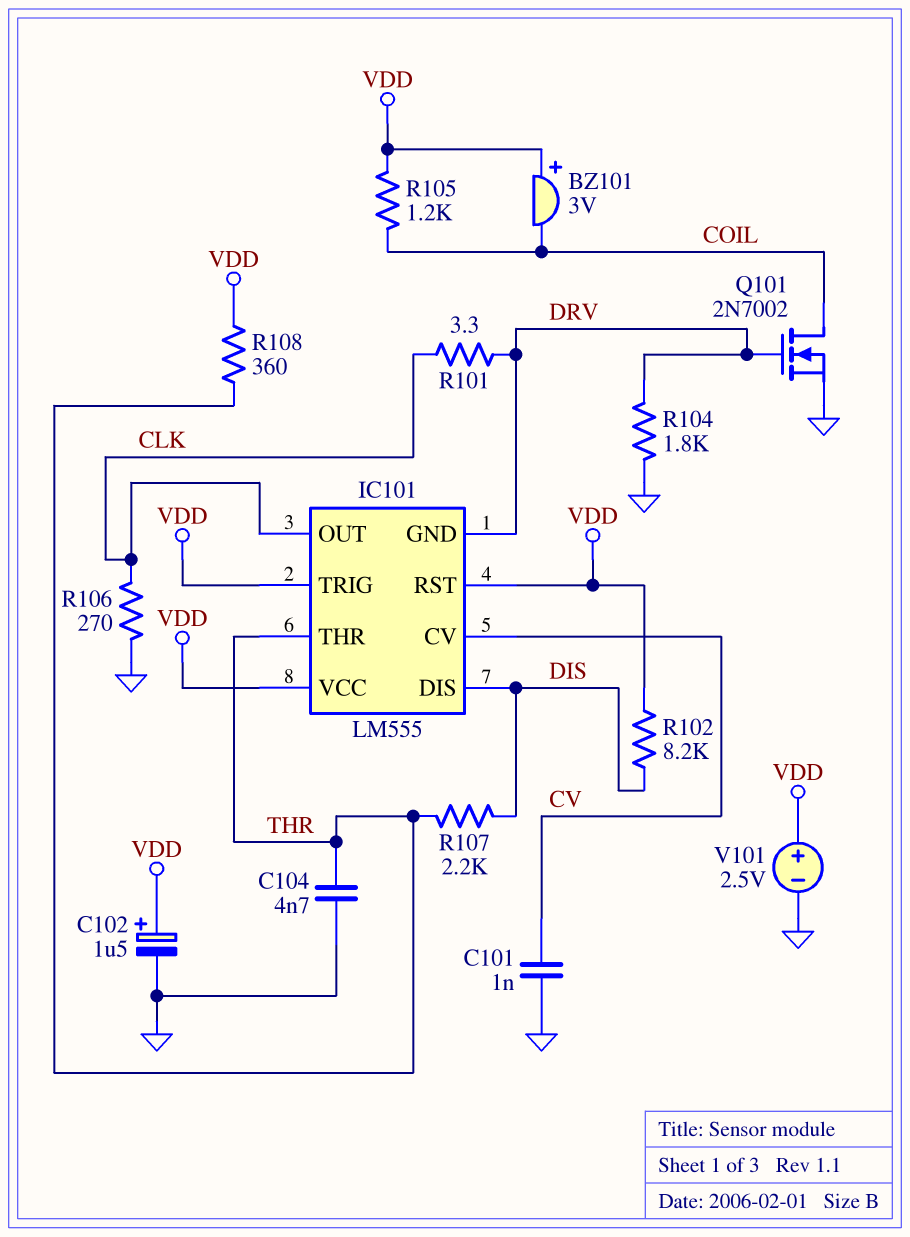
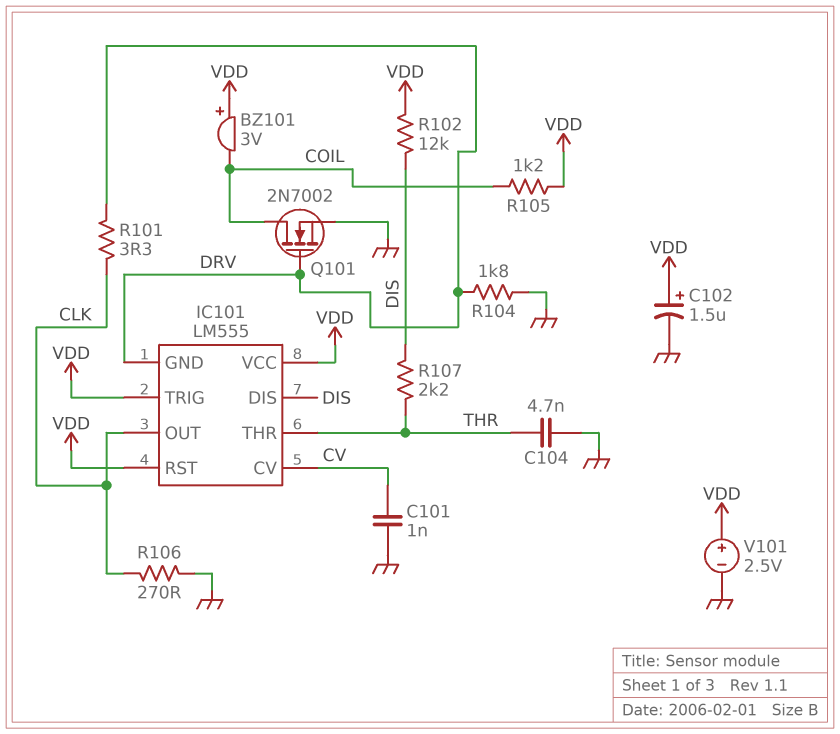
R102: 8.2k (DIS, VDD) -> 12k (DIS, VDD)
R108: 360 (THR, VDD) -> none

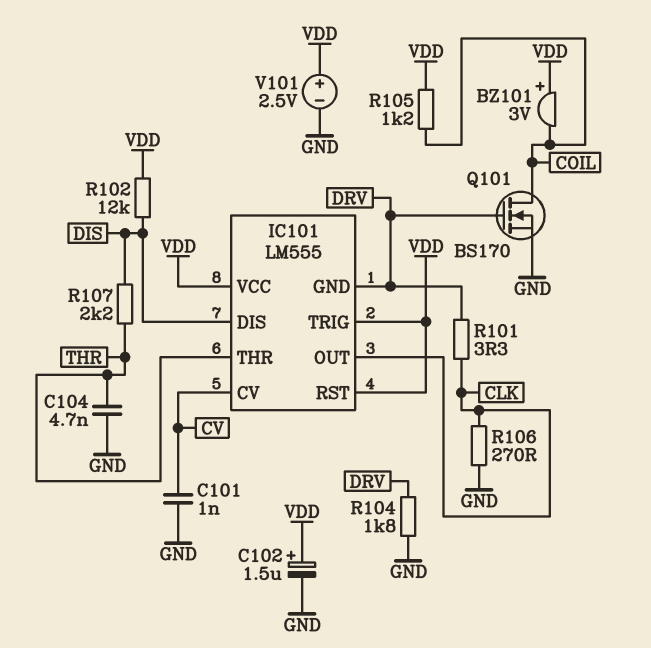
Q101: NMOS 2N7002 (G DRV, D COIL, S GND) -> NMOS BS170 (G DRV, D COIL, S GND)

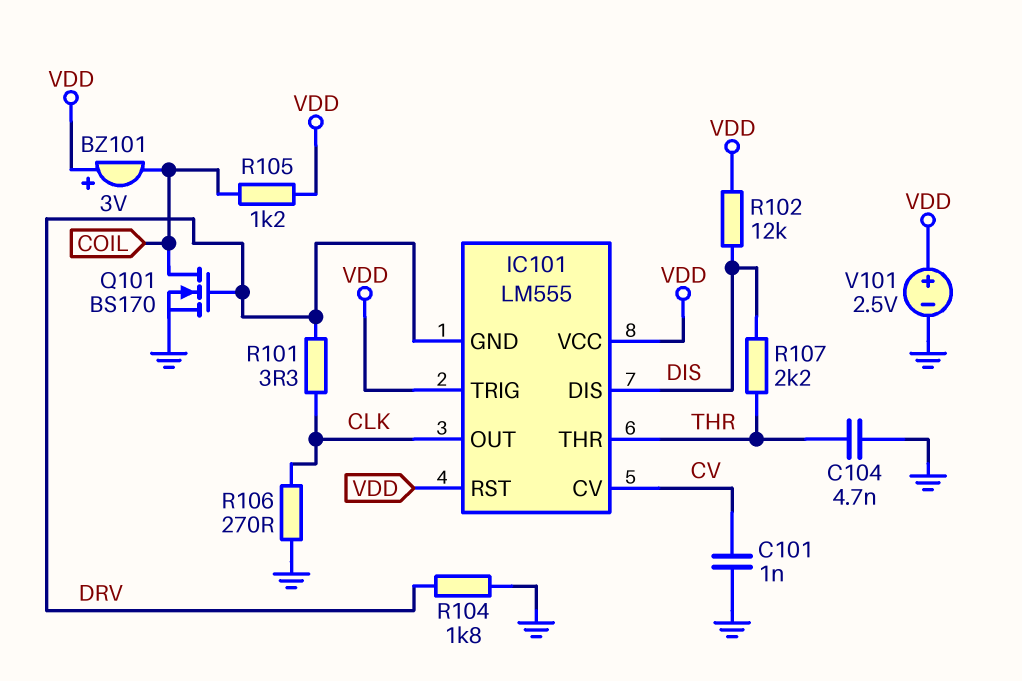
C102: 1.5uF (plus VDD, minus GND) -> none

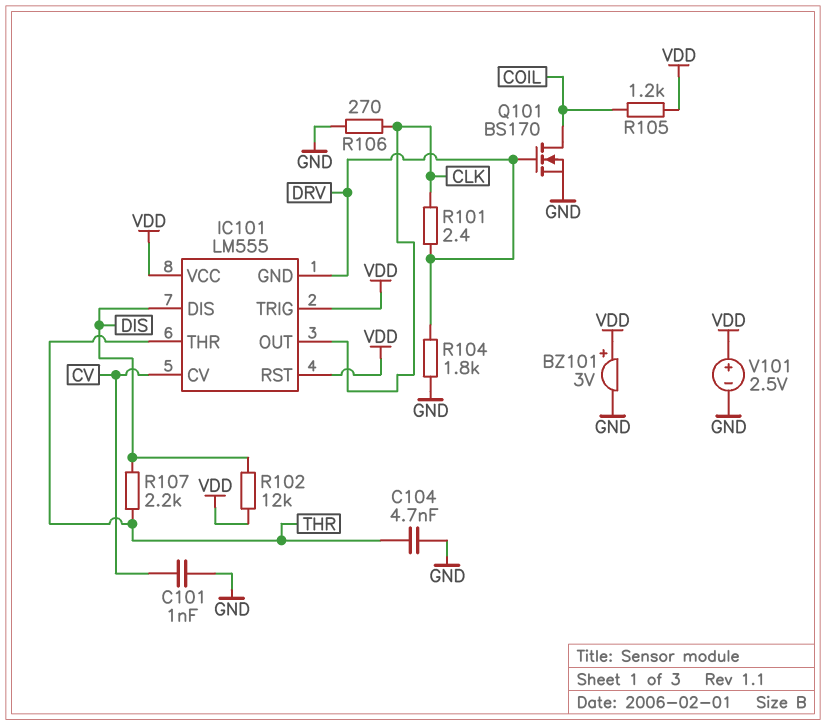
BZ101: buzzer 3V (plus VDD, minus COIL) -> buzzer 3V (plus VDD, minus GND)
R101: 3.3 (CLK, DRV) -> 2.4 (CLK, DRV)

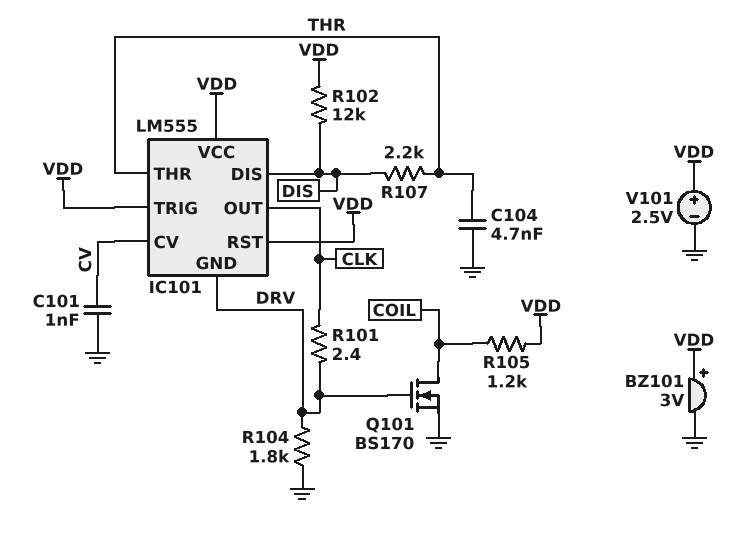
R106: 270 (CLK, GND) -> none

